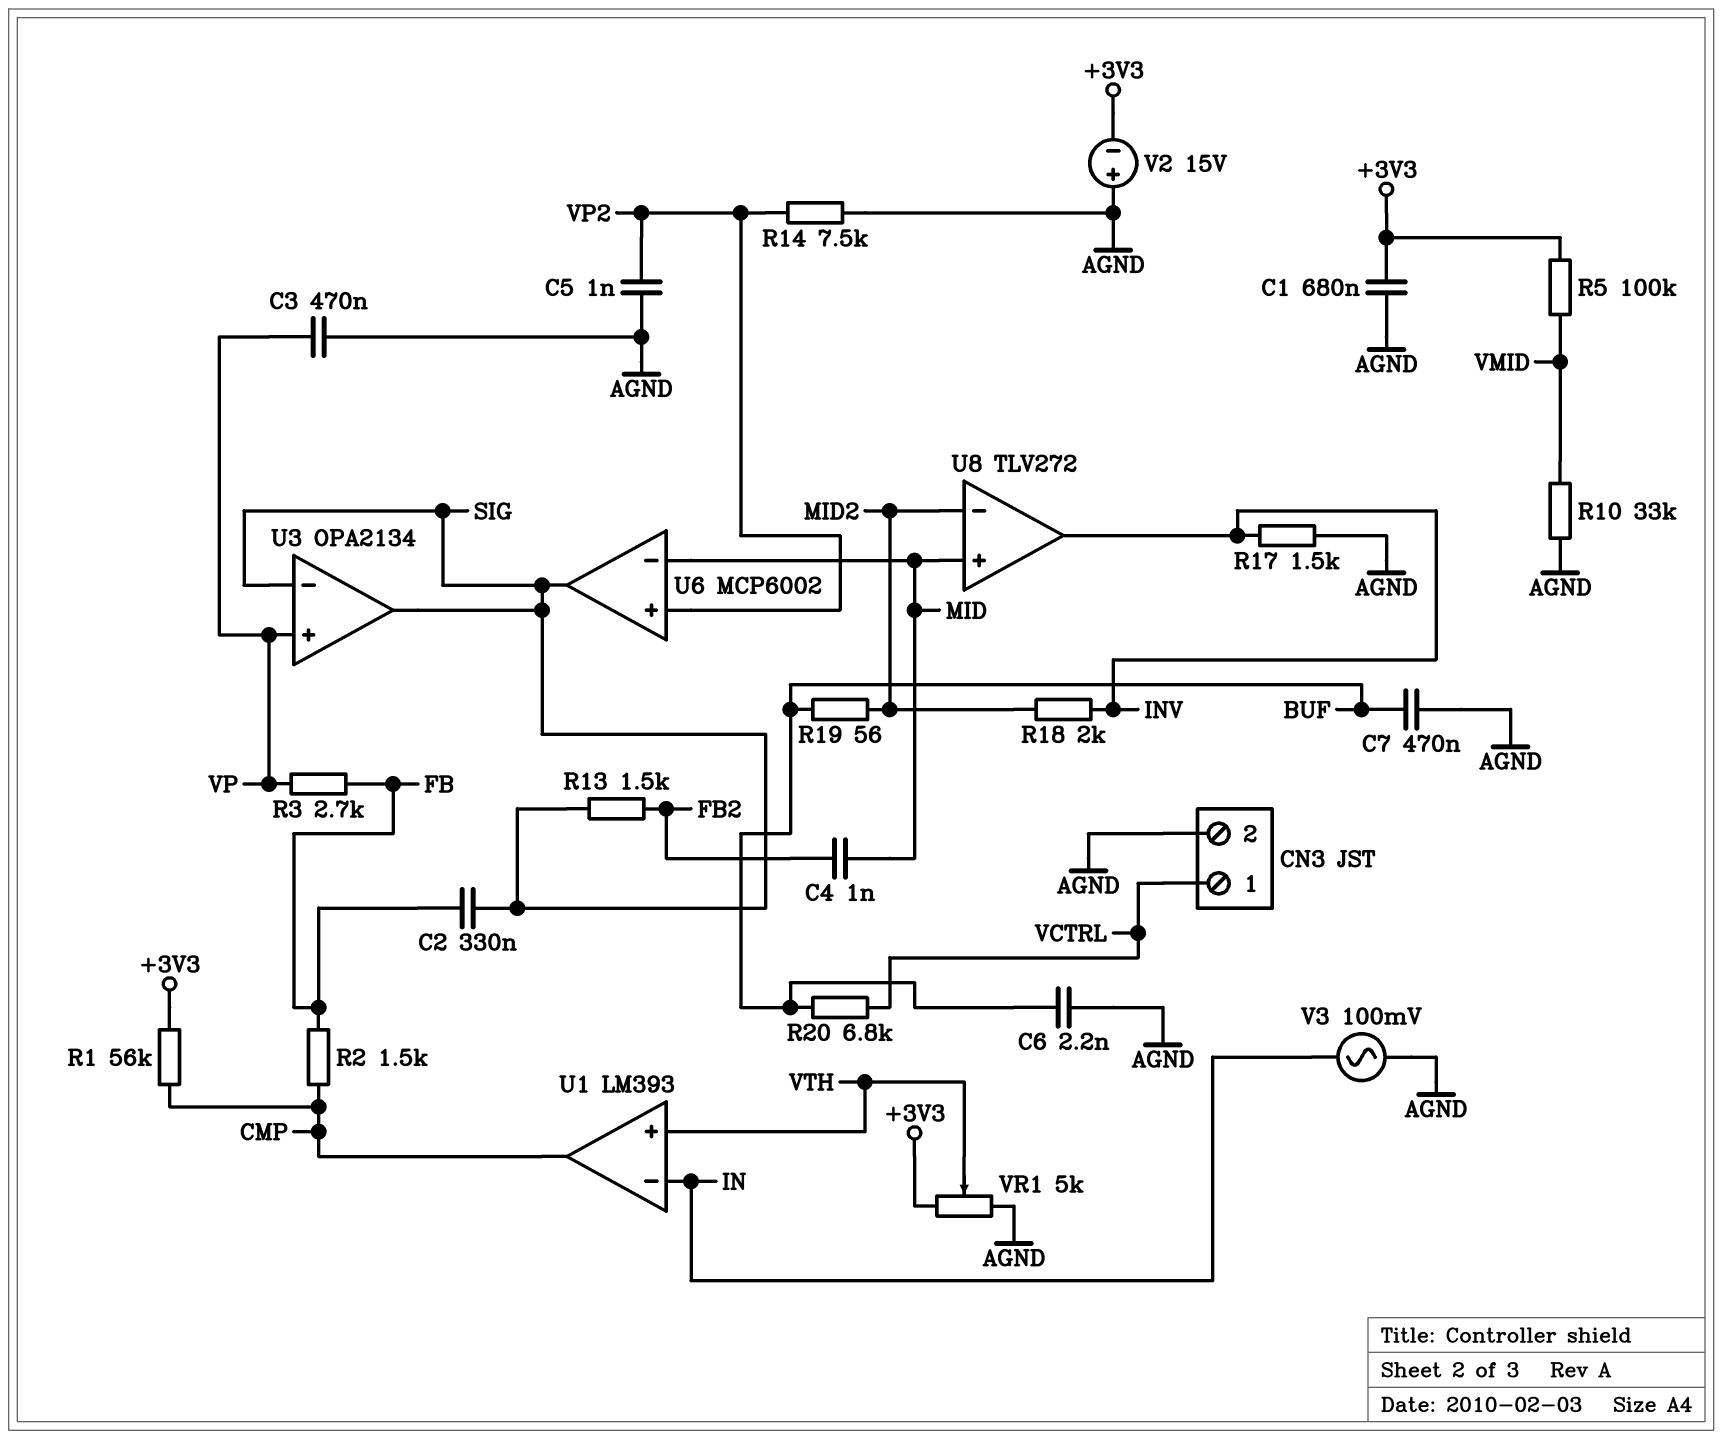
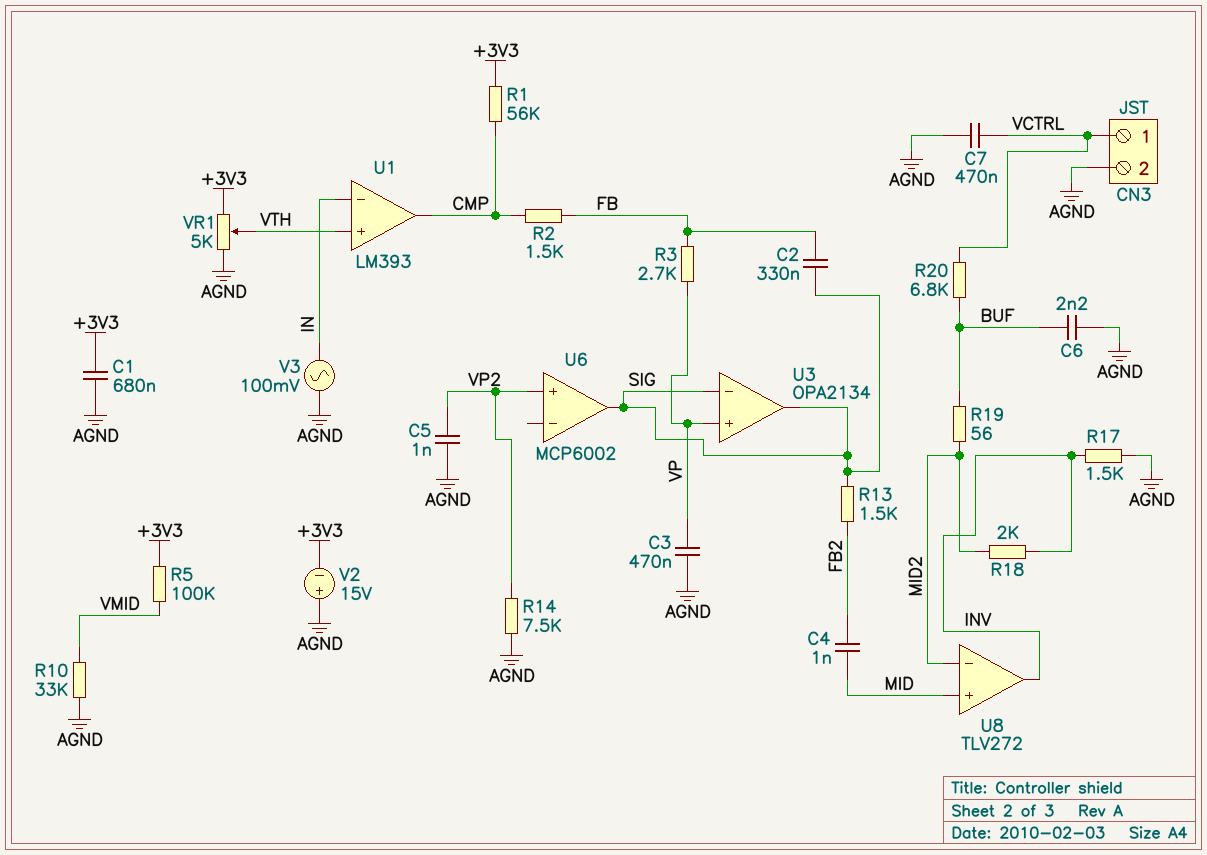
C7: 470nF (AGND, BUF) -> 470nF (AGND, VCTRL)
U6 pin in-: MID -> none

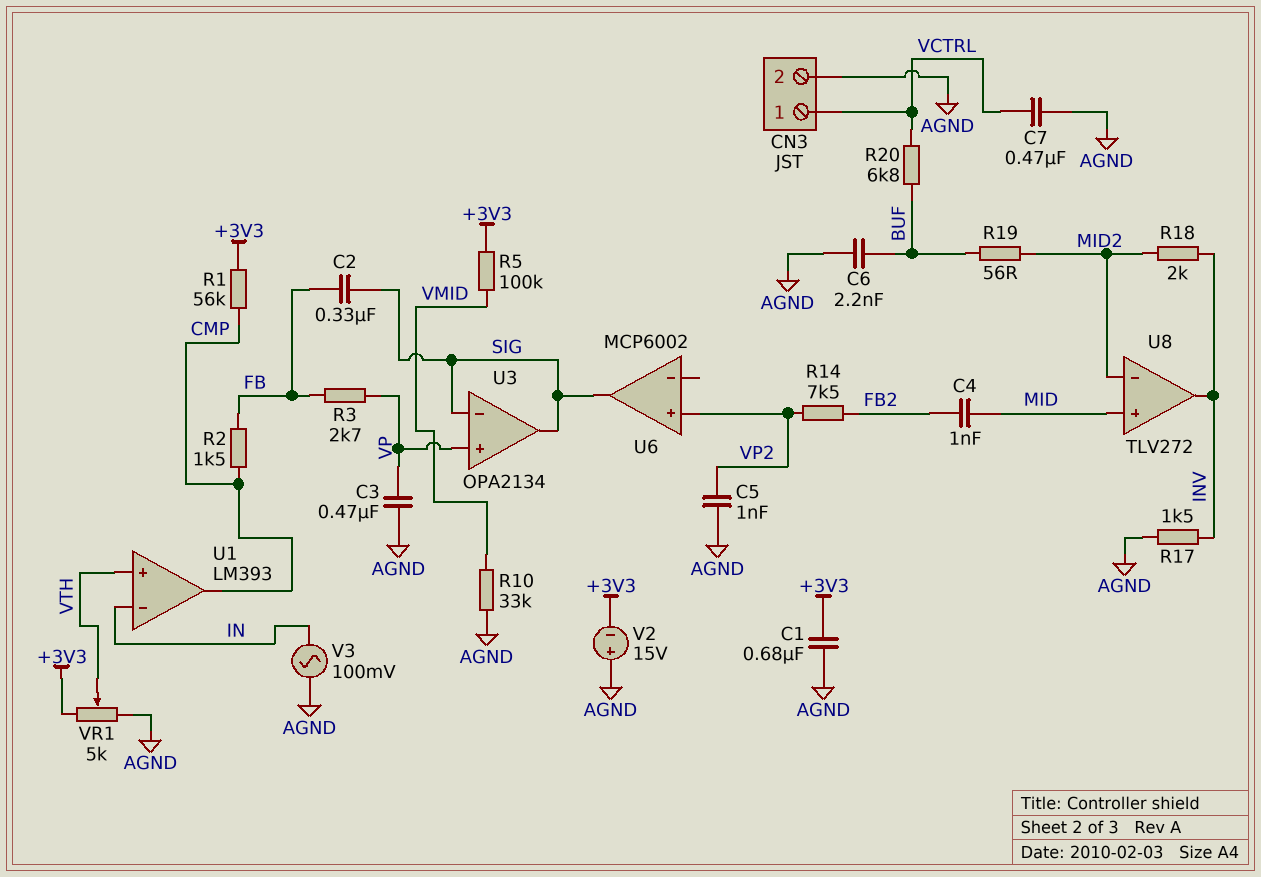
R13: 1.5k (FB2, SIG) -> none
R14: 7.5k (AGND, VP2) -> 7.5k (FB2, VP2)

